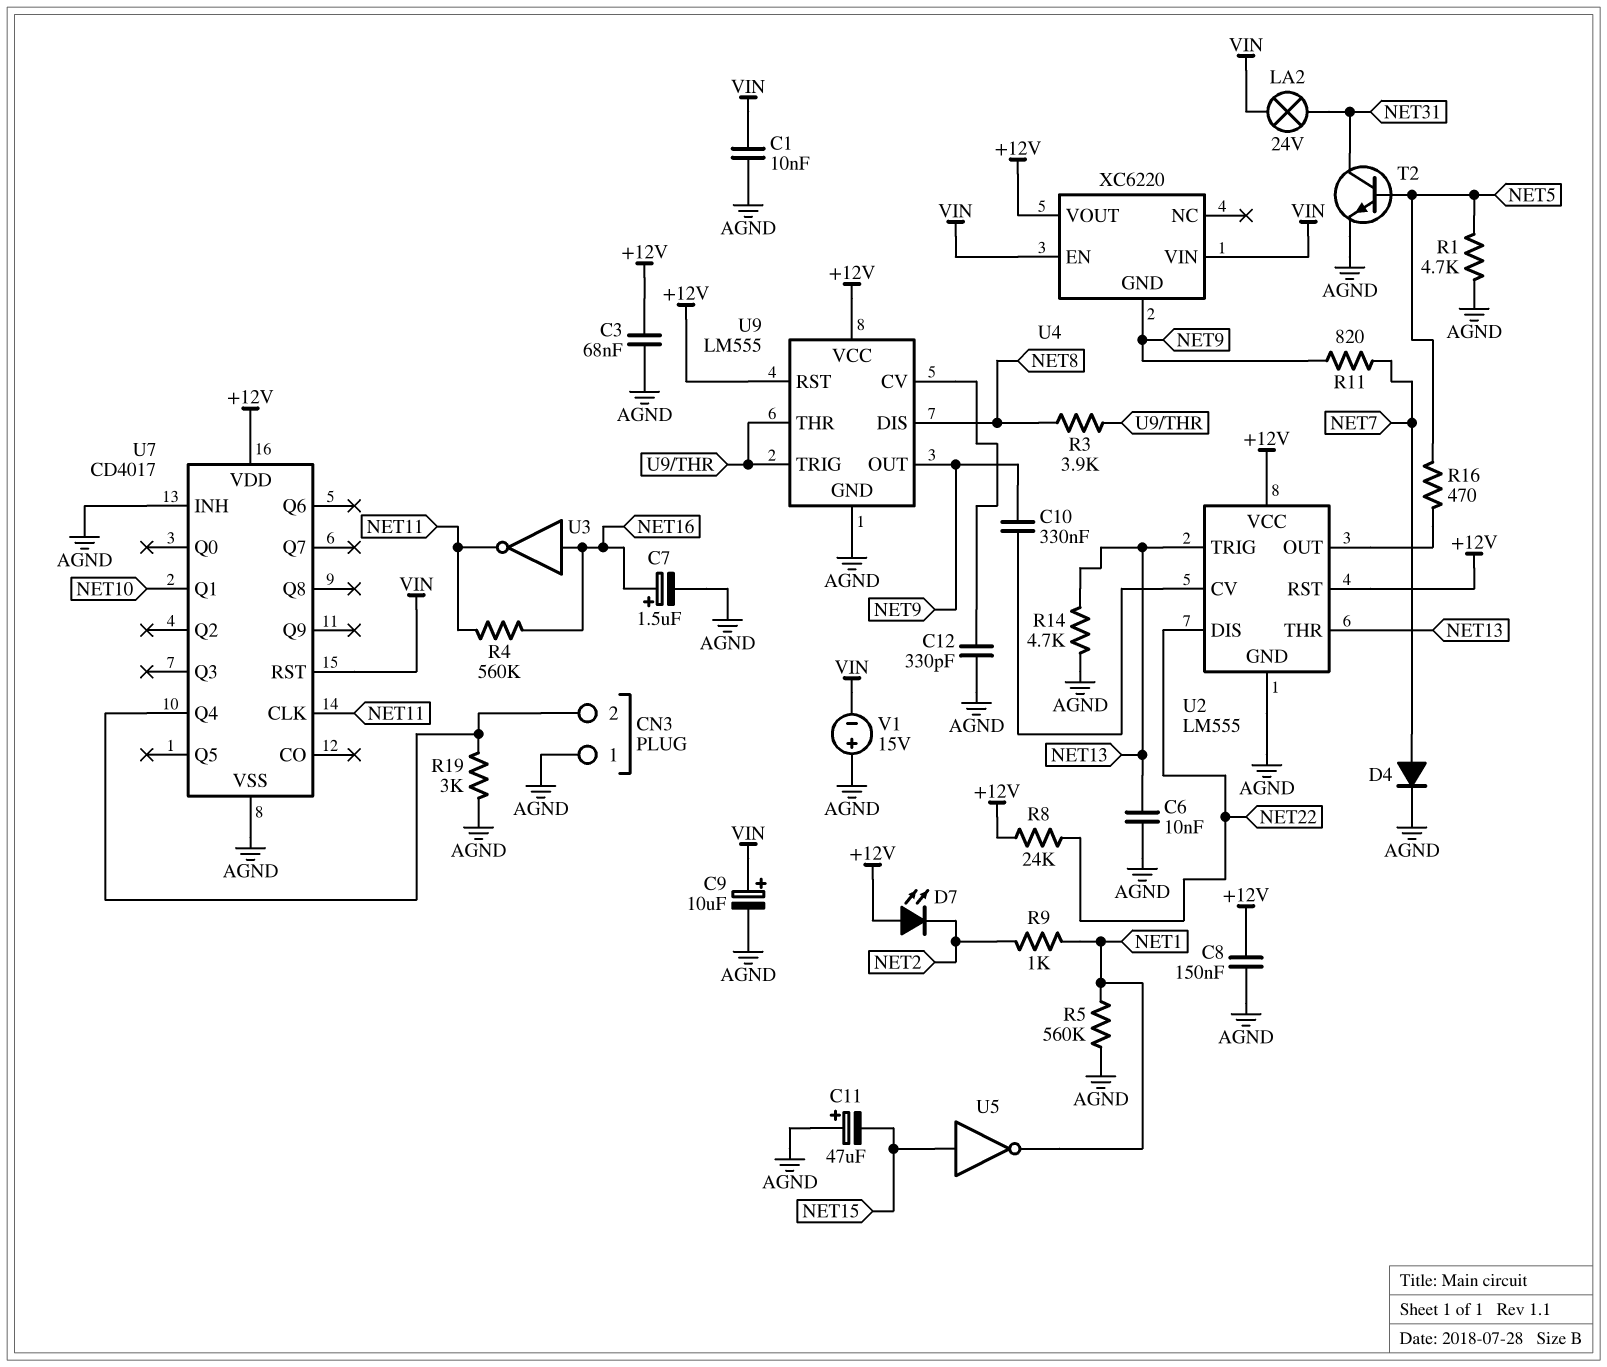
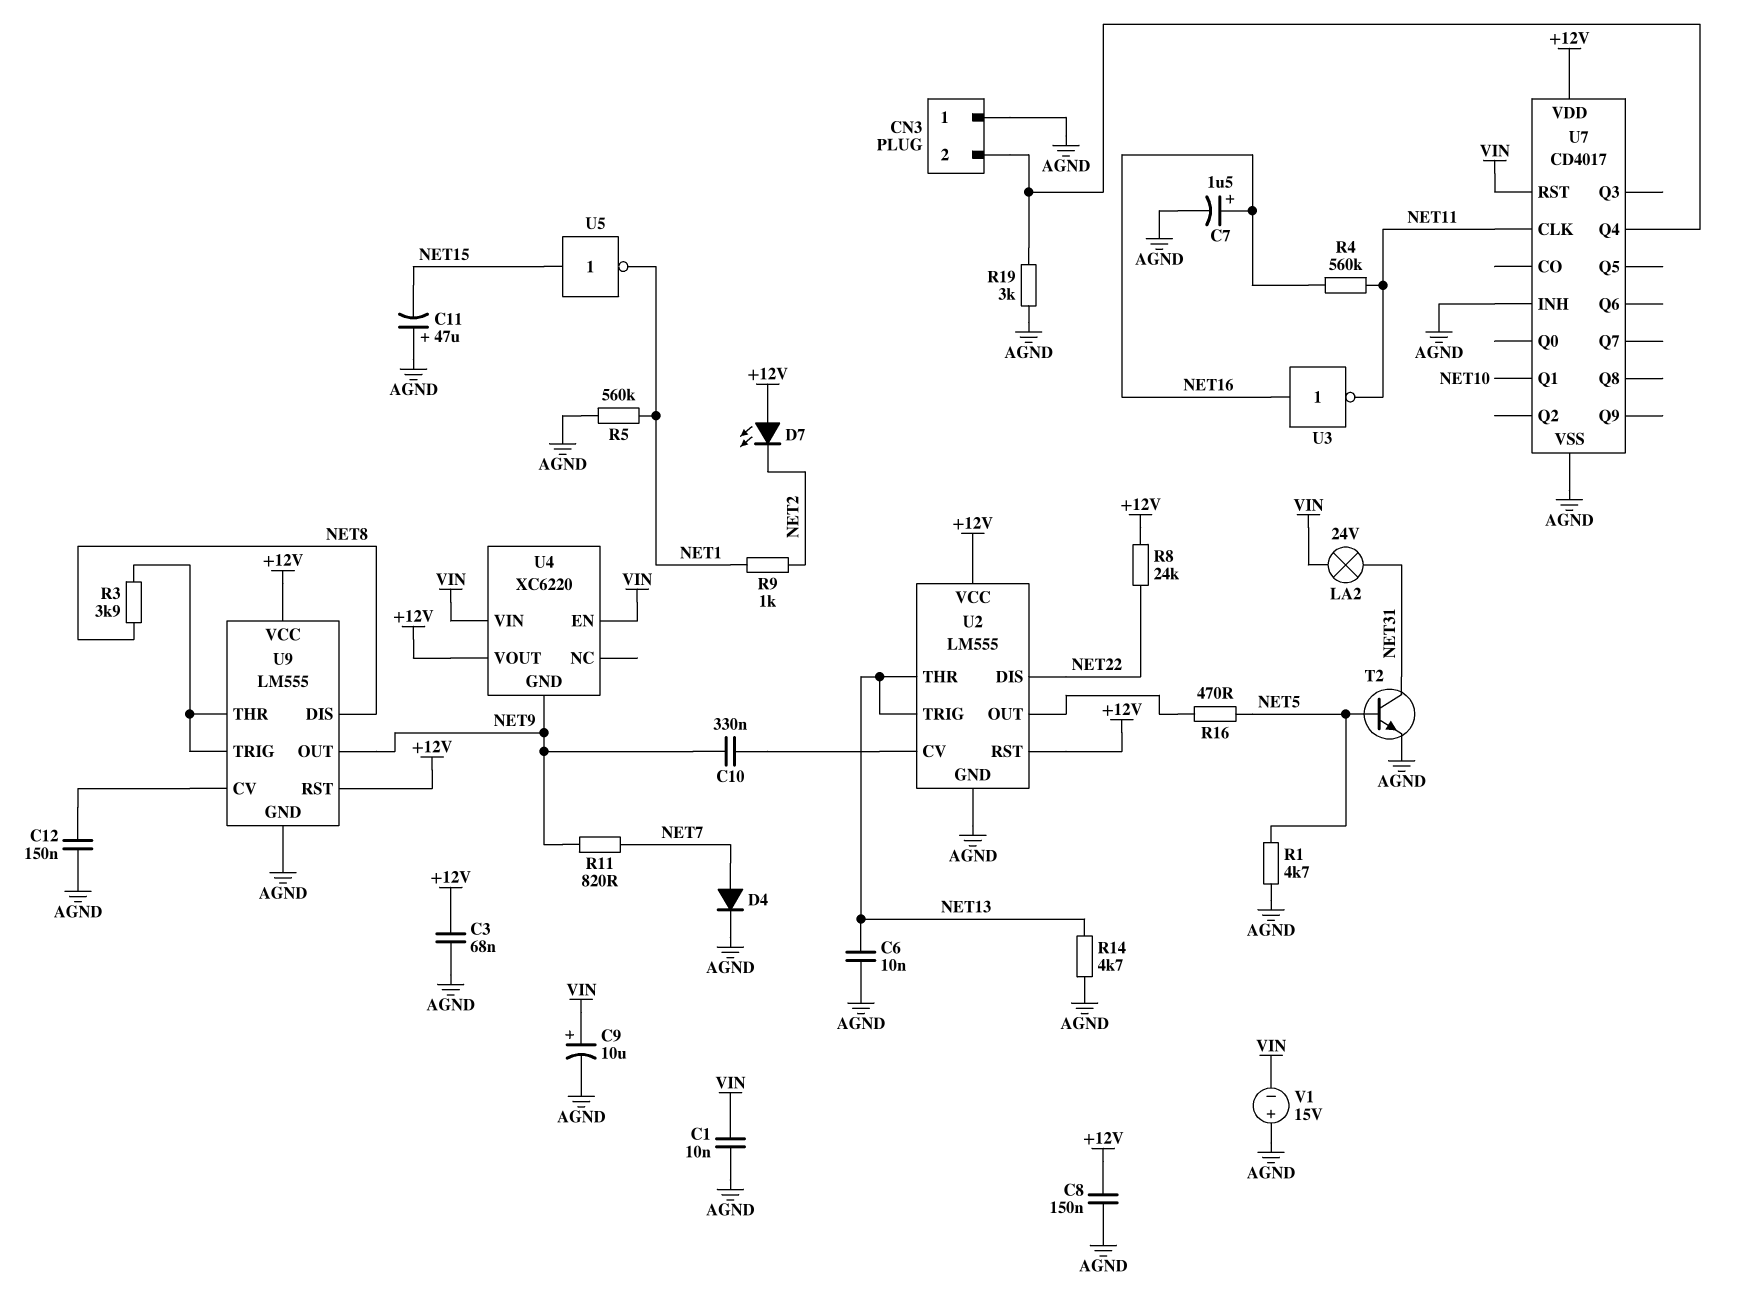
C12: 330pF (AGND, U9/CV) -> 150nF (AGND, U9/CV)

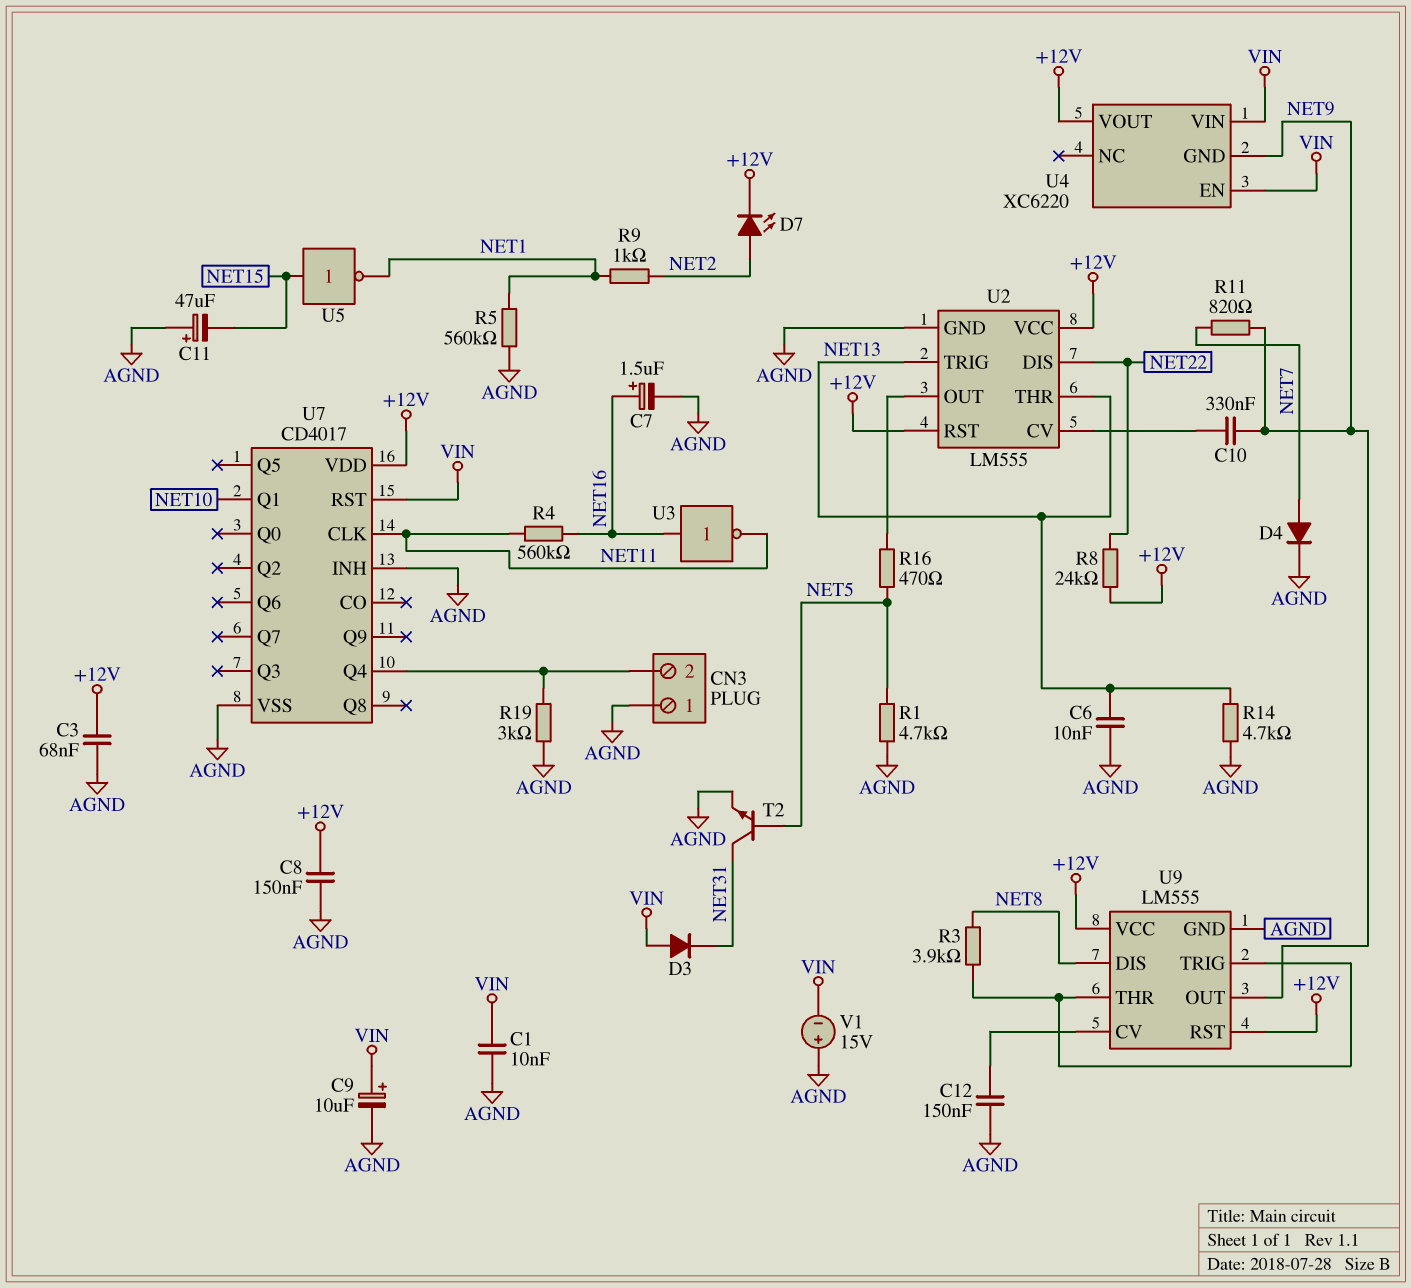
D3: none -> diode (A VIN, K NET31)
D7: LED (A +12V, K NET2) -> LED (A NET2, K +12V)
LA2: lamp 24V (NET31, VIN) -> none

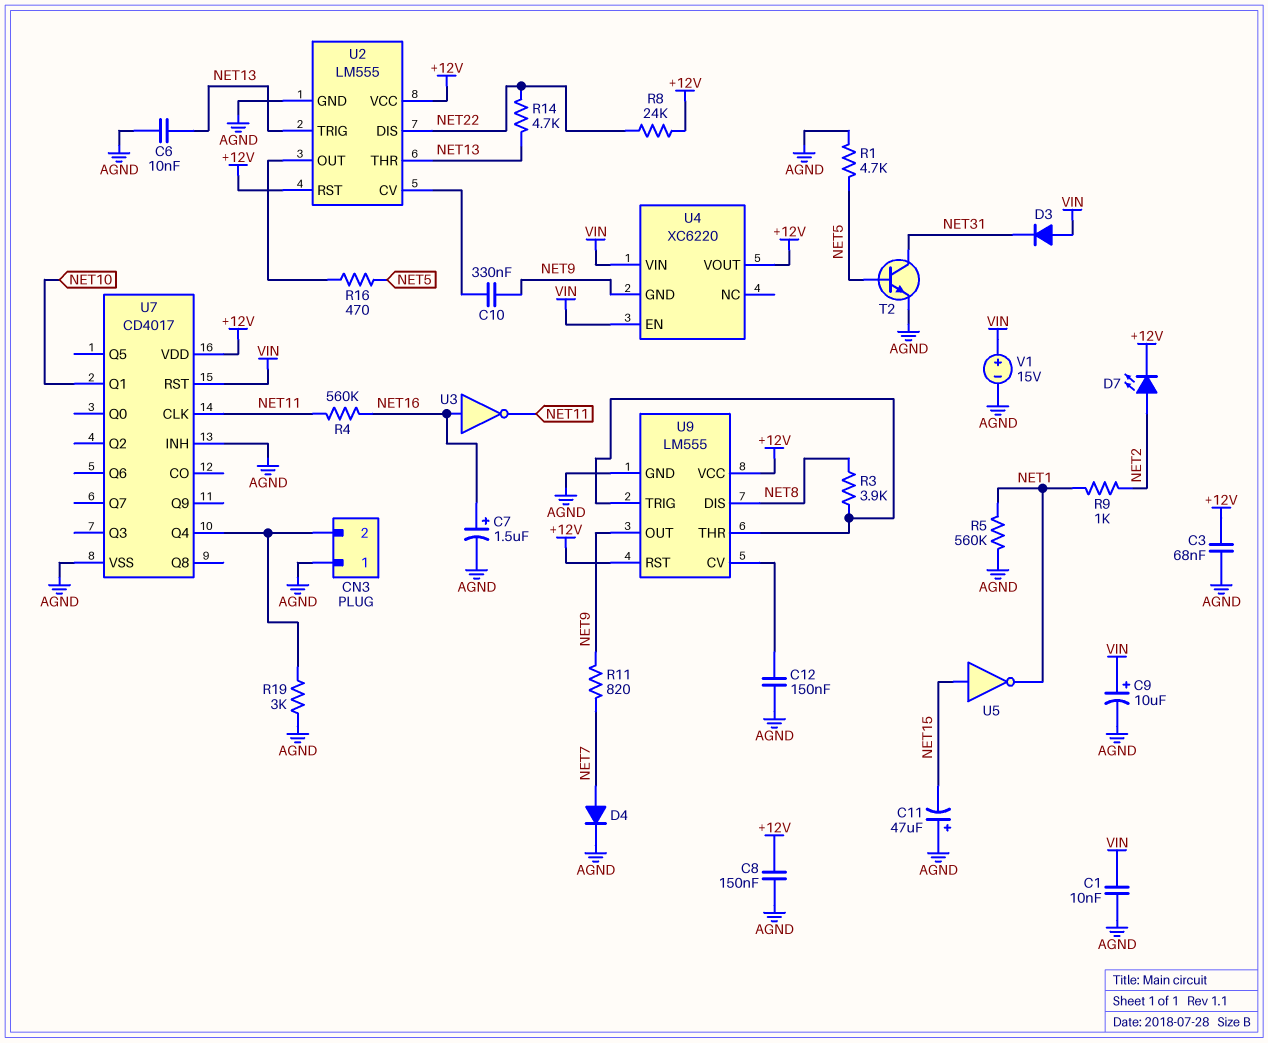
R14: 4.7k (AGND, NET13) -> 4.7k (NET13, NET22)
V1: 15V (plus AGND, minus VIN) -> 15V (plus VIN, minus AGND)

